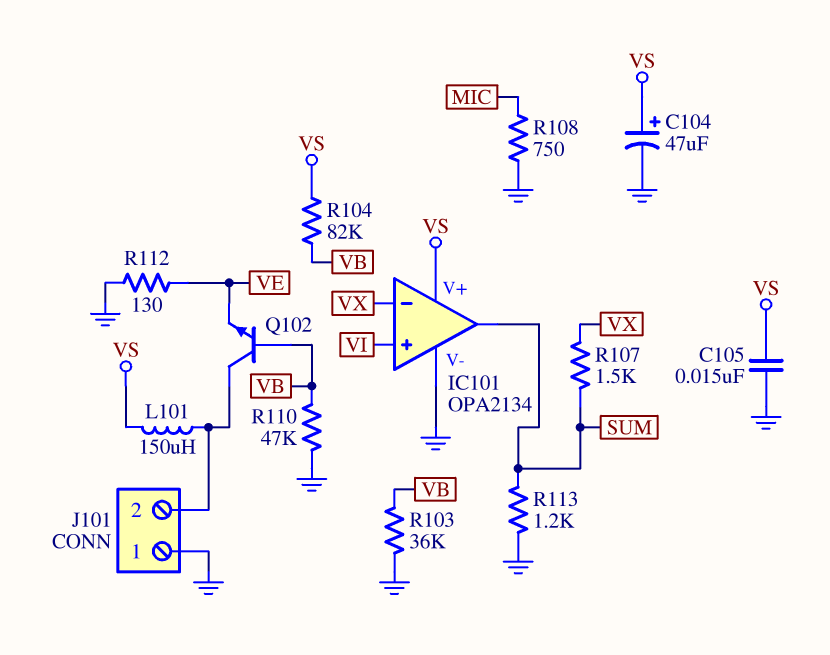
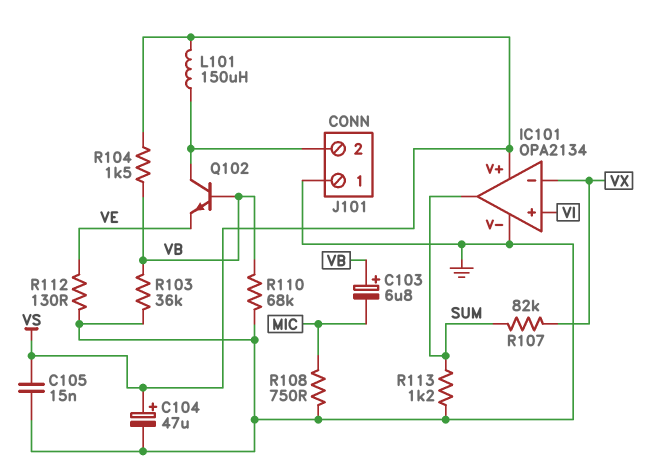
C103: none -> 6.8uF (plus VB, minus MIC)
R104: 82k (VB, VS) -> 1.5k (VB, VS)
R107: 1.5k (SUM, VX) -> 82k (SUM, VX)
R110: 47k (GND, VB) -> 68k (GND, VB)

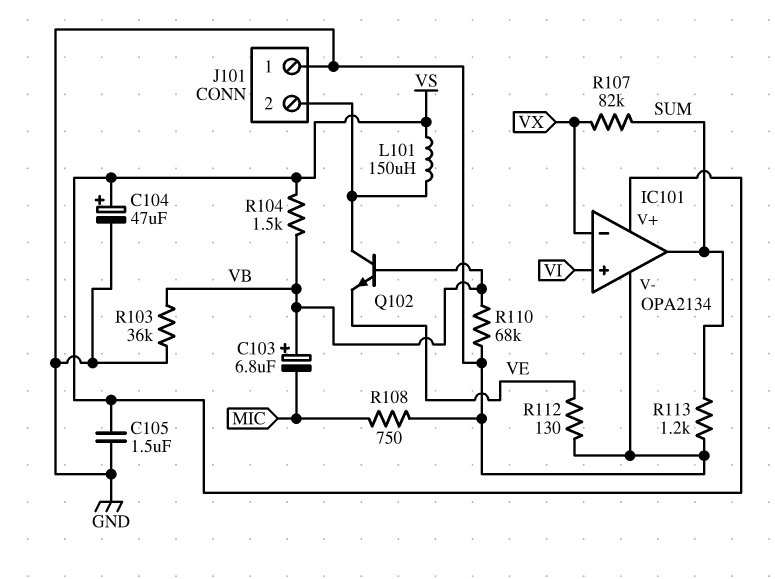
C105: 15nF (GND, VS) -> 1.5uF (GND, VS)

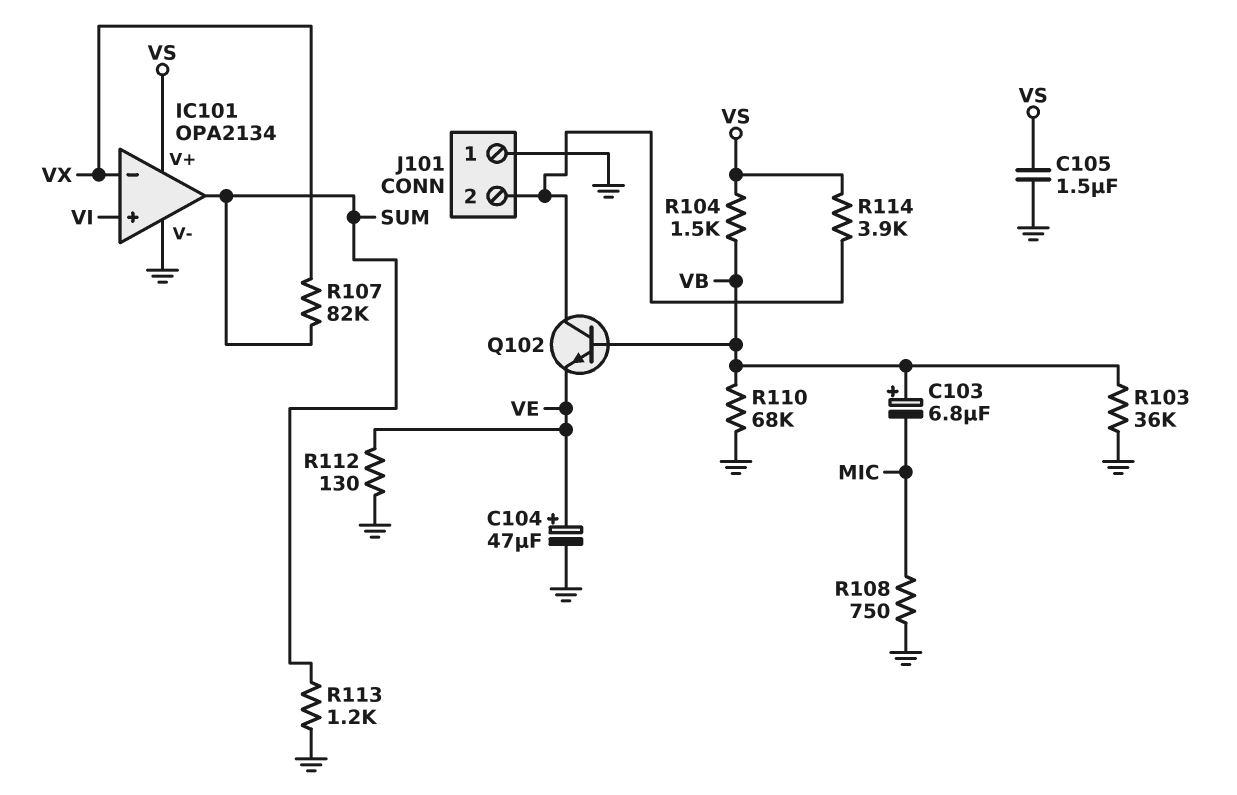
C104: 47uF (plus VS, minus GND) -> 47uF (plus VE, minus GND)
L101: 150uH (J101/2, VS) -> none
R114: none -> 3.9k (J101/2, VS)

